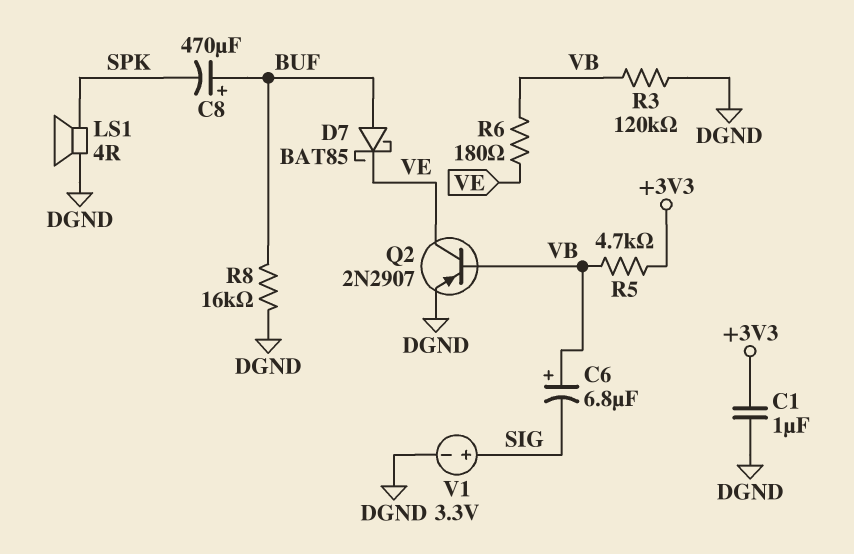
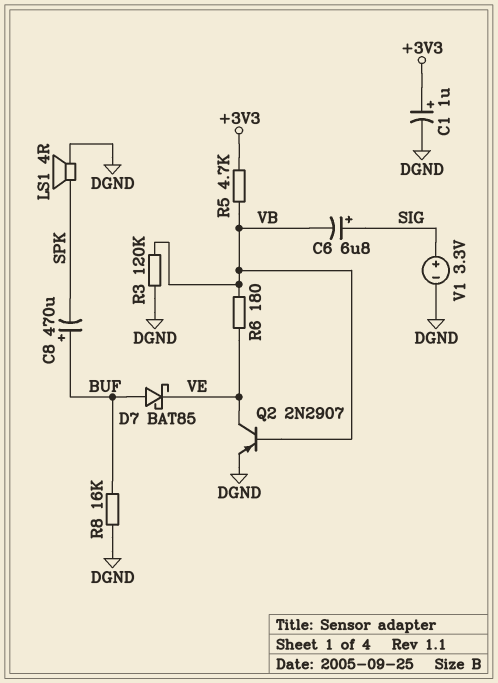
C1: 1uF (+3V3, DGND) -> 1uF (plus +3V3, minus DGND)
C6: 6.8uF (plus VB, minus SIG) -> 6.8uF (plus SIG, minus VB)

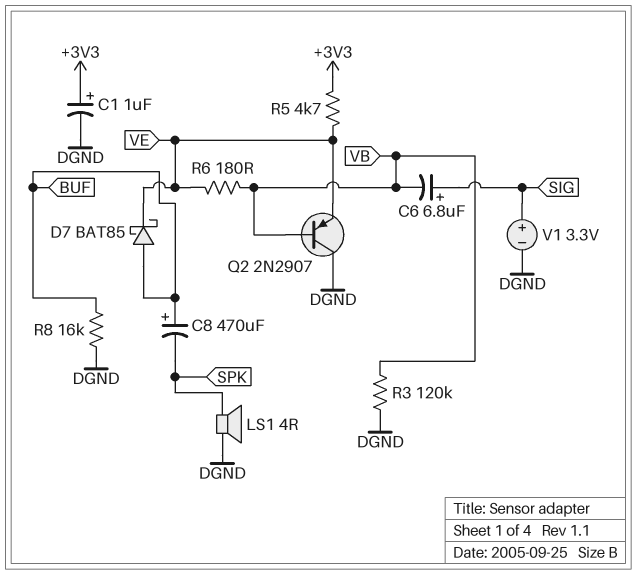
Q2: PNP 2N2907 (B VB, C VE, E DGND) -> PNP 2N2907 (B VB, C DGND, E VE)
R5: 4.7k (+3V3, VB) -> 4.7k (+3V3, VE)

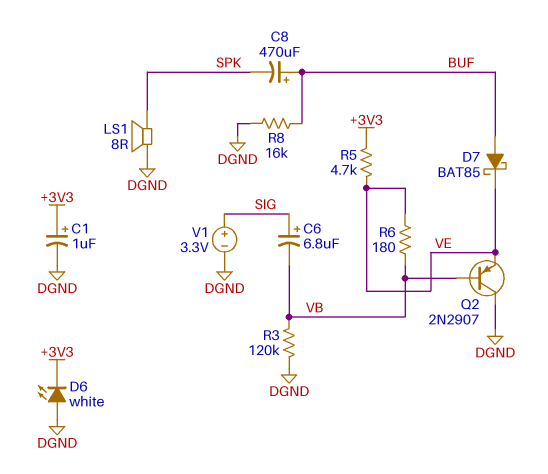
D6: none -> LED white (A DGND, K +3V3)
LS1: speaker 4R (DGND, SPK) -> speaker 8R (DGND, SPK)

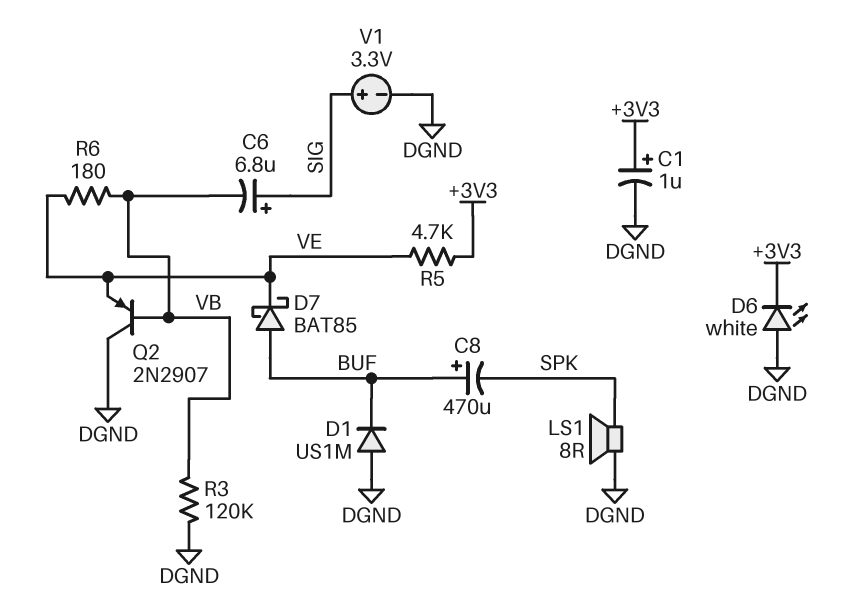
D1: none -> diode US1M (A DGND, K BUF)
R8: 16k (BUF, DGND) -> none

